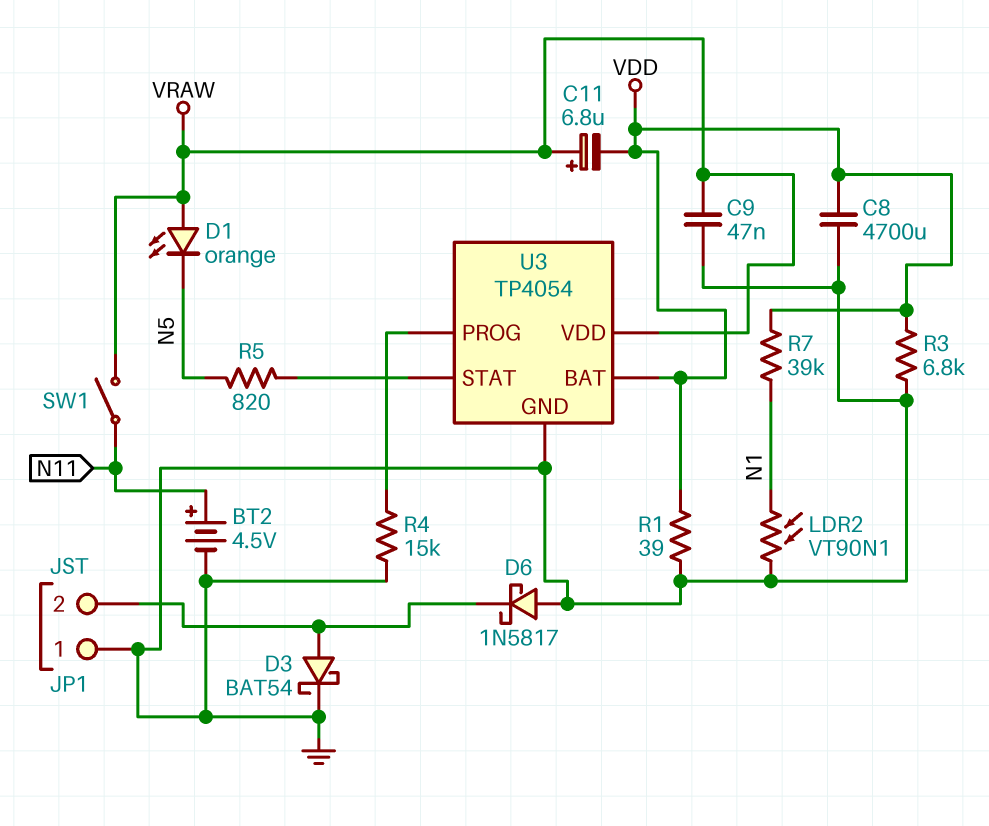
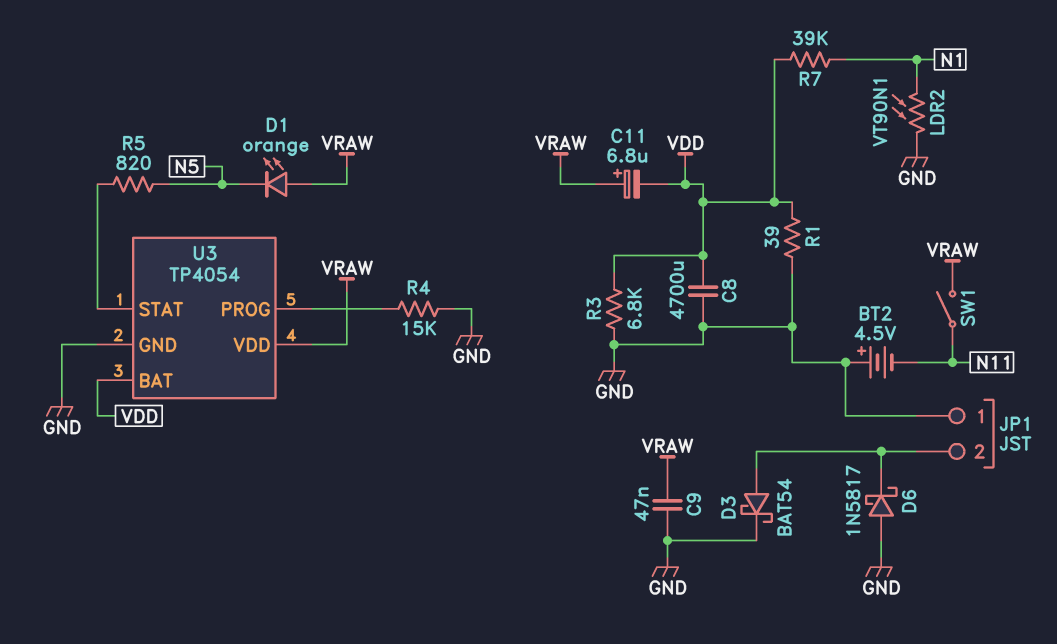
BT2: 4.5V (plus N11, minus GND) -> 4.5V (plus GND, minus N11)

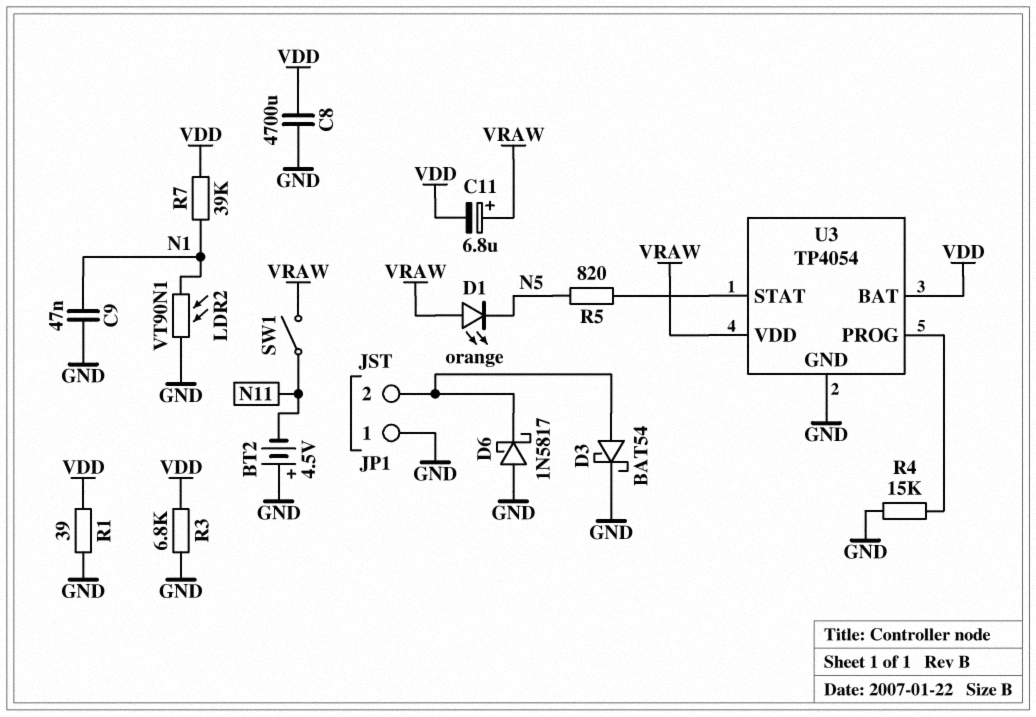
C9: 47nF (GND, VRAW) -> 47nF (GND, N1)

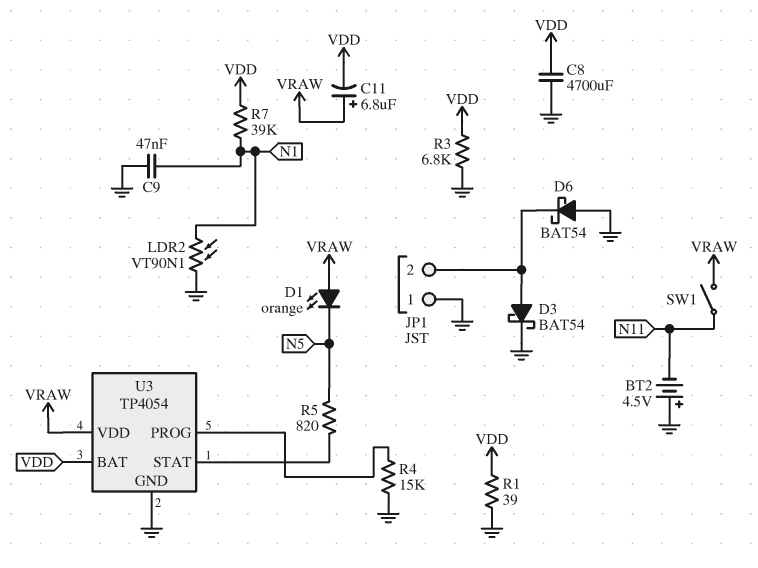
D6: schottky 1N5817 (A GND, K JP1/2) -> schottky BAT54 (A GND, K JP1/2)

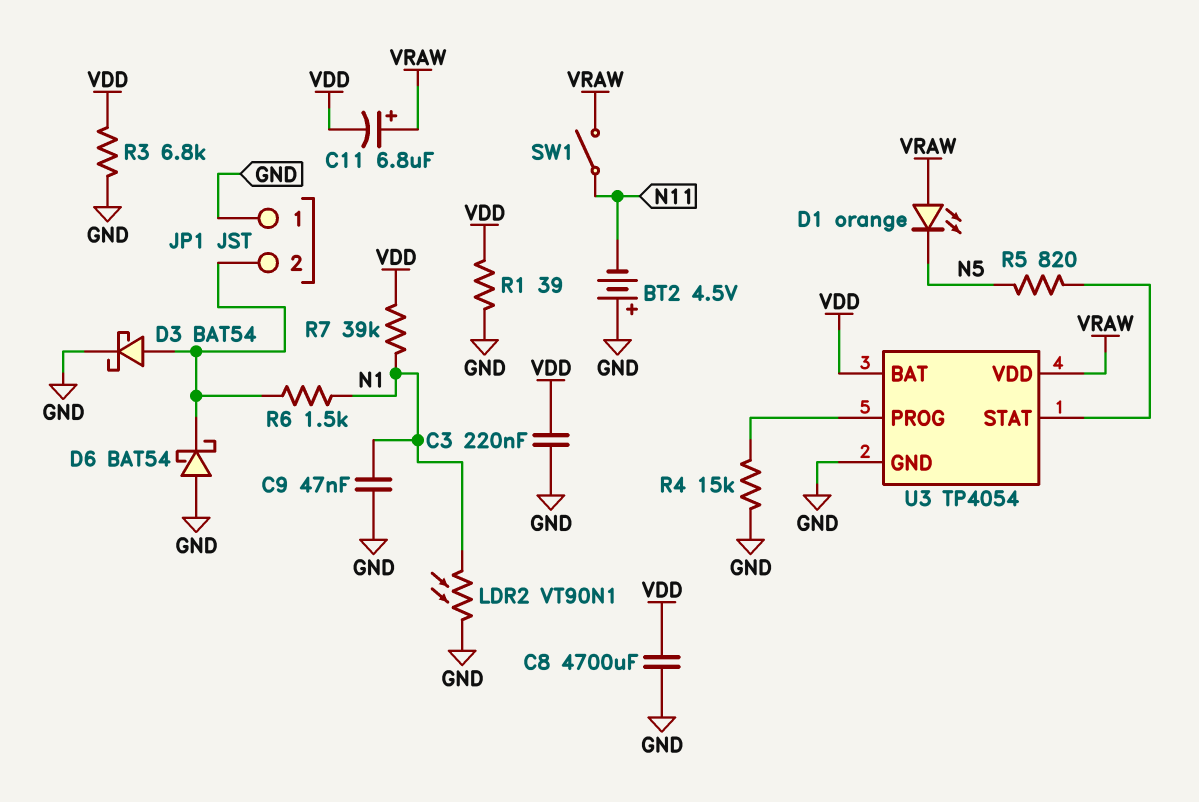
C3: none -> 220nF (GND, VDD)
R6: none -> 1.5k (JP1/2, N1)

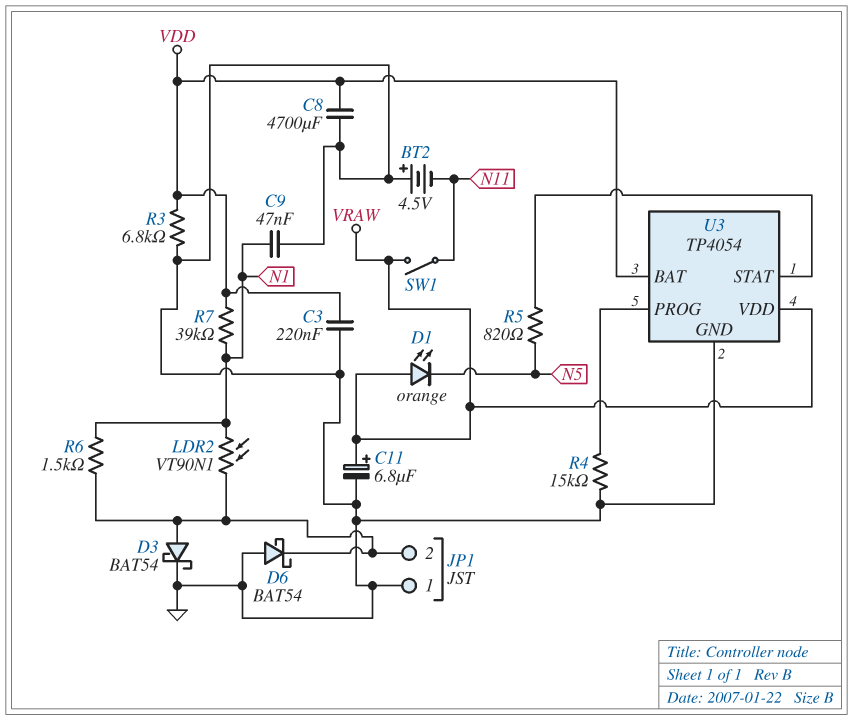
C11: 6.8uF (plus VRAW, minus VDD) -> 6.8uF (plus VRAW, minus GND)
LDR2: VT90N1 (GND, N1) -> VT90N1 (JP1/2, N1)
R1: 39 (GND, VDD) -> none

